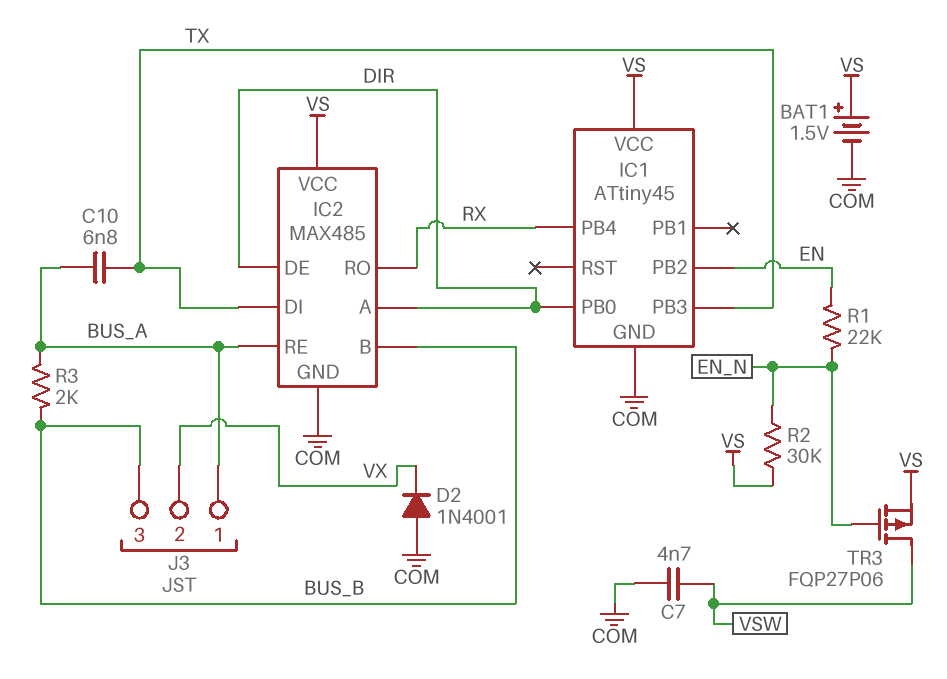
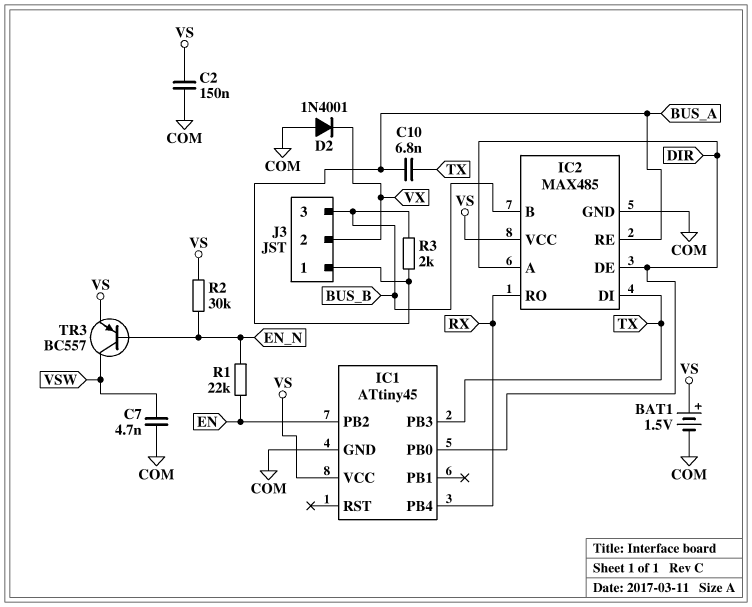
C2: none -> 150nF (COM, VS)
TR3: PMOS FQP27P06 (G EN_N, D VSW, S VS) -> PNP BC557 (B EN_N, C VSW, E VS)

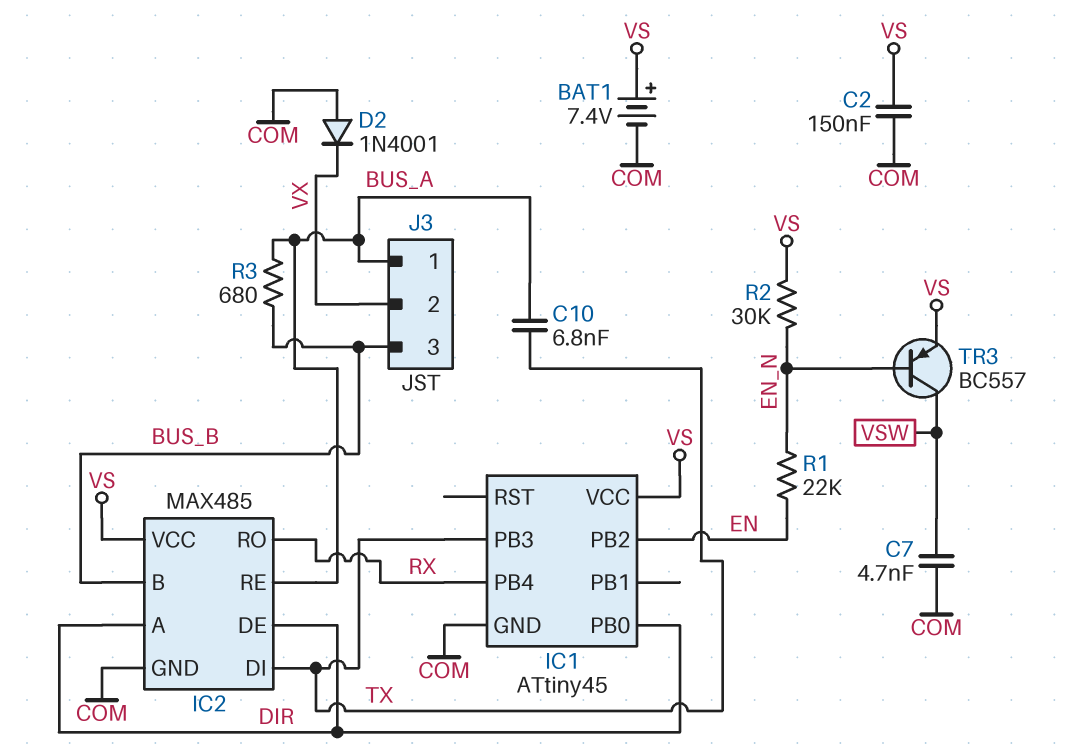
BAT1: 1.5V (plus VS, minus COM) -> 7.4V (plus VS, minus COM)
R3: 2k (BUS_A, BUS_B) -> 680 (BUS_A, BUS_B)

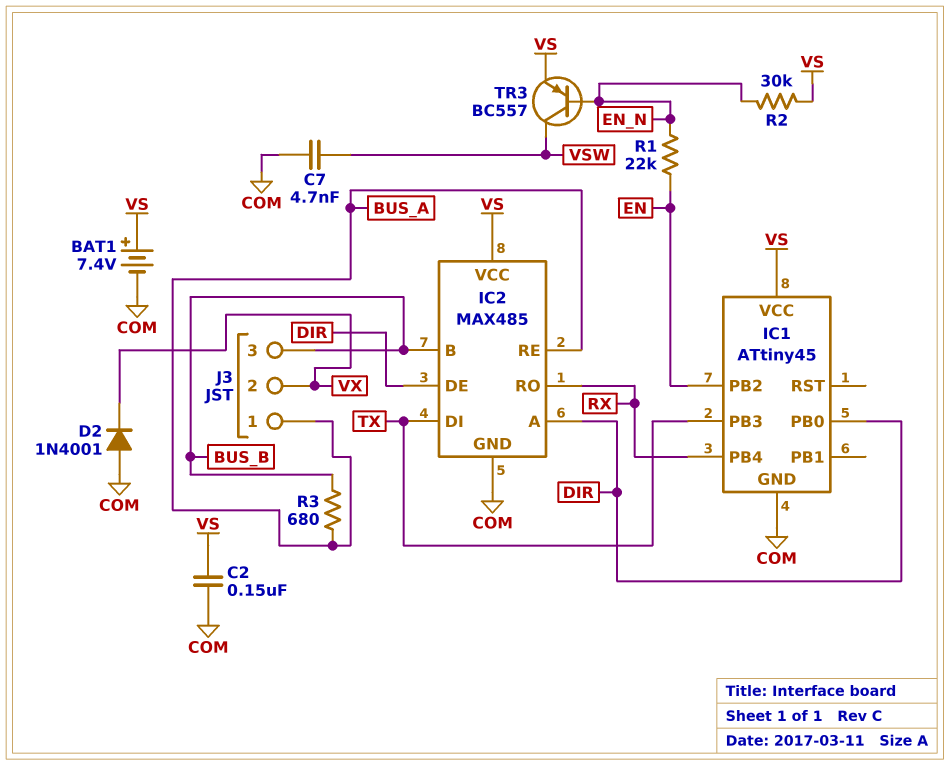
C10: 6.8nF (BUS_A, TX) -> none

